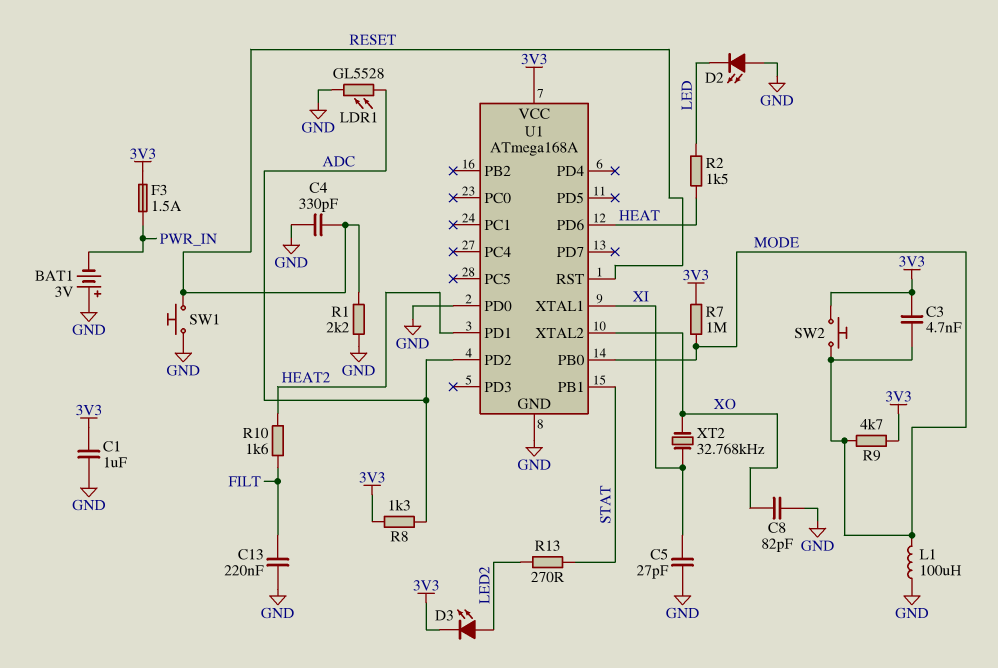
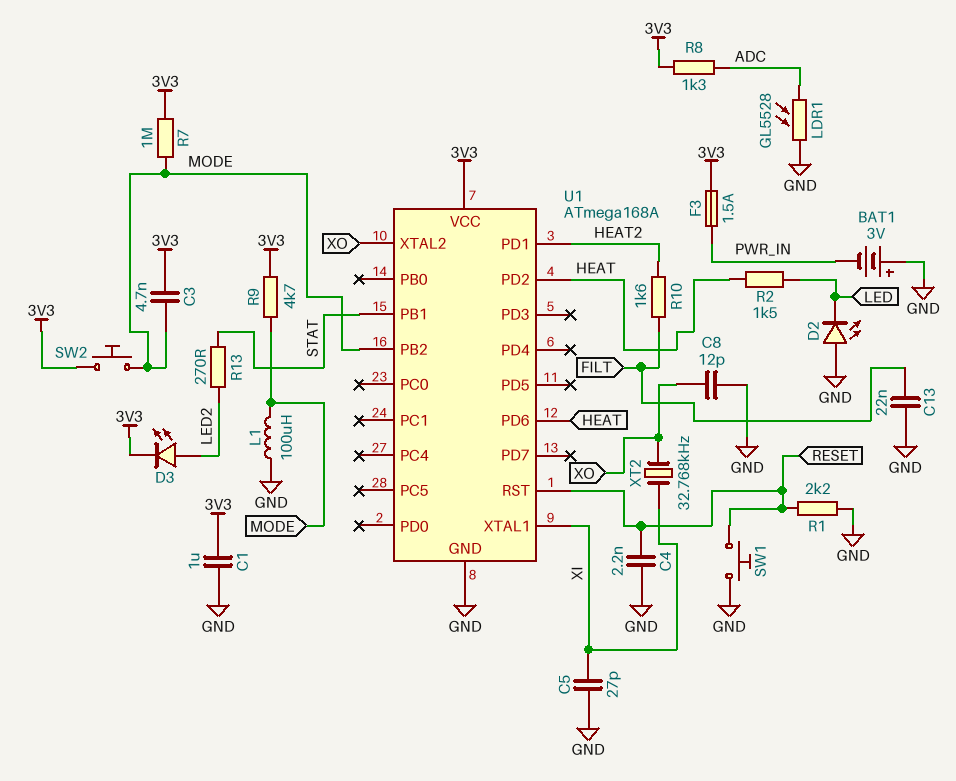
C4: 330pF (GND, RESET) -> 2.2nF (GND, RESET)
C8: 82pF (GND, XO) -> 12pF (GND, XO)
C13: 220nF (FILT, GND) -> 22nF (FILT, GND)
U1 pin PB0: MODE -> none
U1 pin PB2: none -> MODE
U1 pin PD0: GND -> none
U1 pin PD2: ADC -> HEAT

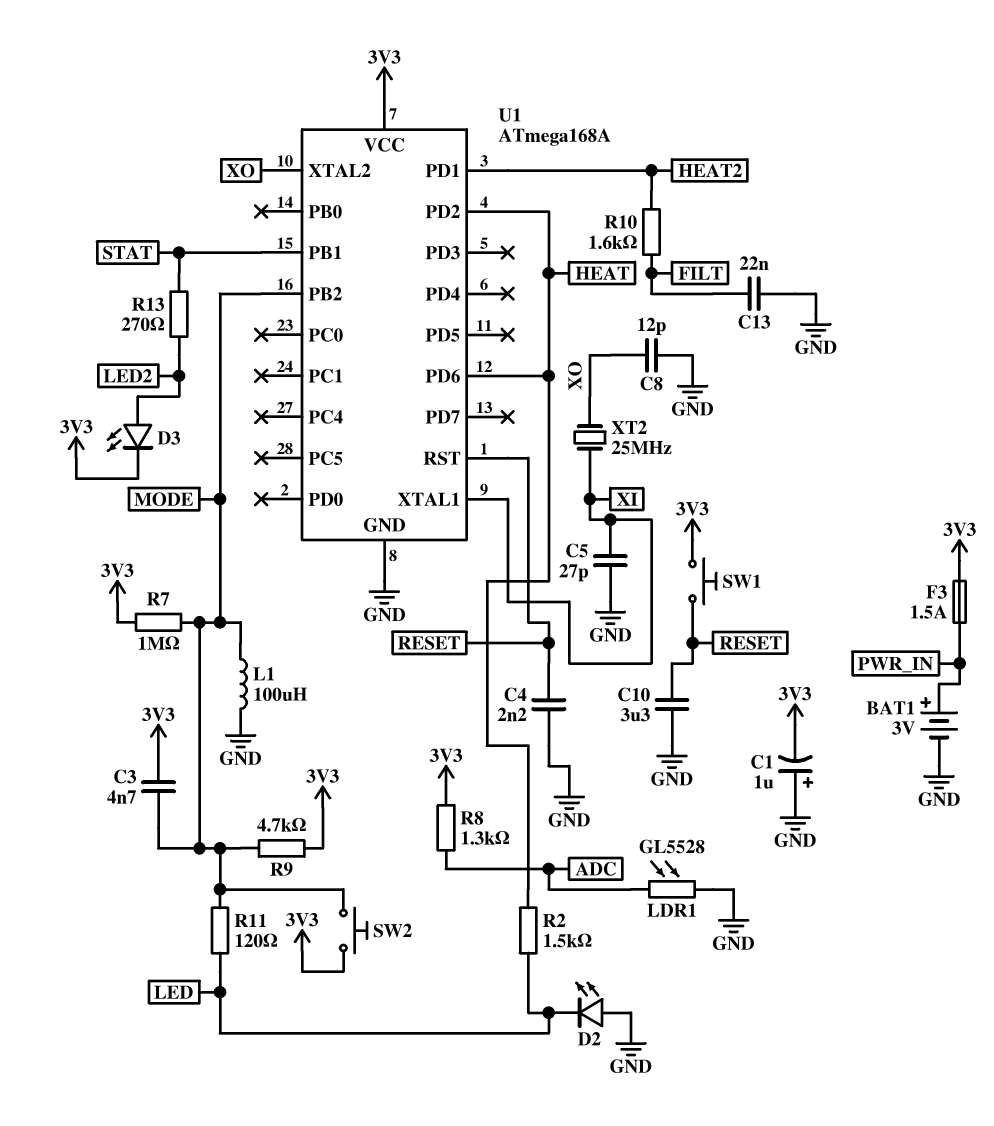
BAT1: 3V (plus GND, minus PWR_IN) -> 3V (plus PWR_IN, minus GND)
C1: 1uF (3V3, GND) -> 1uF (plus GND, minus 3V3)
C10: none -> 3.3uF (GND, RESET)
R1: 2.2k (GND, RESET) -> none
R11: none -> 120 (LED, MODE)
SW1: button (GND, RESET) -> button (3V3, RESET)
XT2: 32.768kHz (XI, XO) -> 25MHz (XI, XO)

